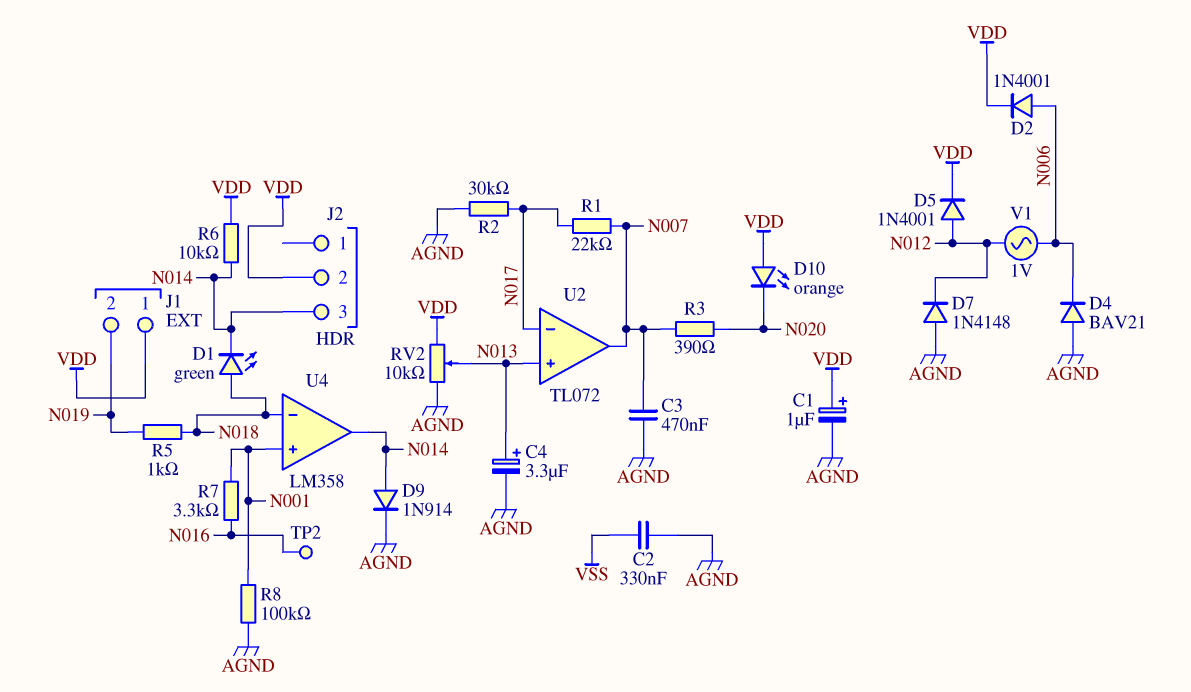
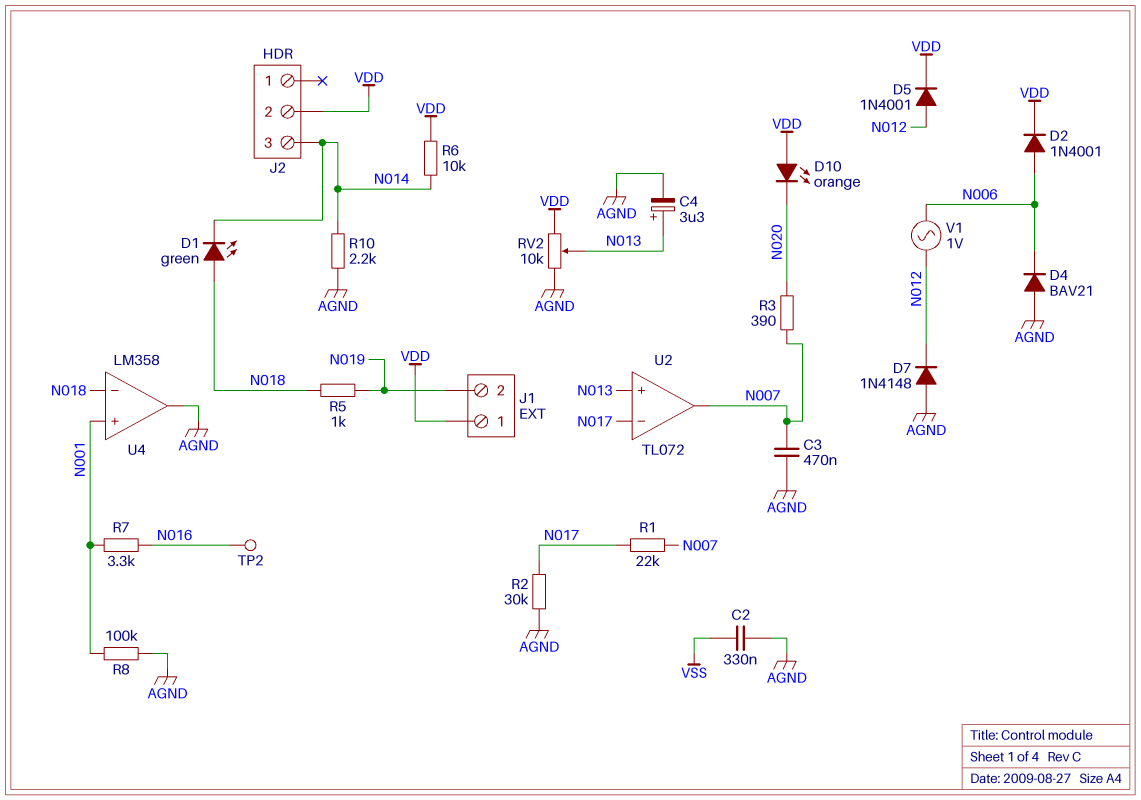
C1: 1uF (plus VDD, minus AGND) -> none
D9: diode 1N914 (A N014, K AGND) -> none
R10: none -> 2.2k (AGND, N014)
U4 pin out: N014 -> AGND

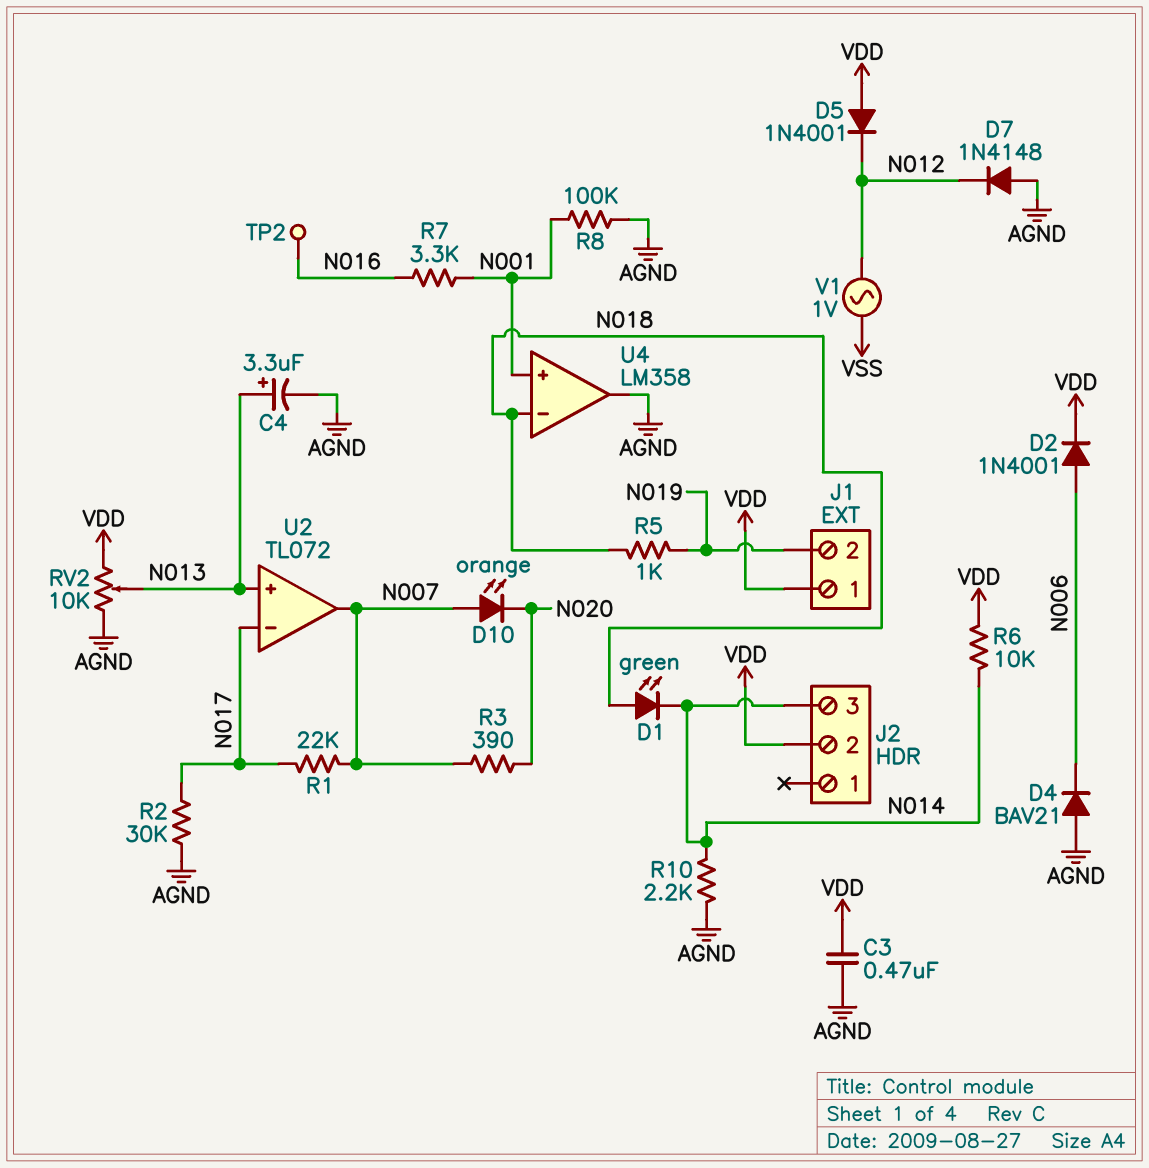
C2: 330nF (AGND, VSS) -> none
C3: 470nF (AGND, N007) -> 470nF (AGND, VDD)
D5: diode 1N4001 (A N012, K VDD) -> diode 1N4001 (A VDD, K N012)
D10: LED orange (A VDD, K N020) -> LED orange (A N007, K N020)
V1: AC 1V (N006, N012) -> AC 1V (N012, VSS)

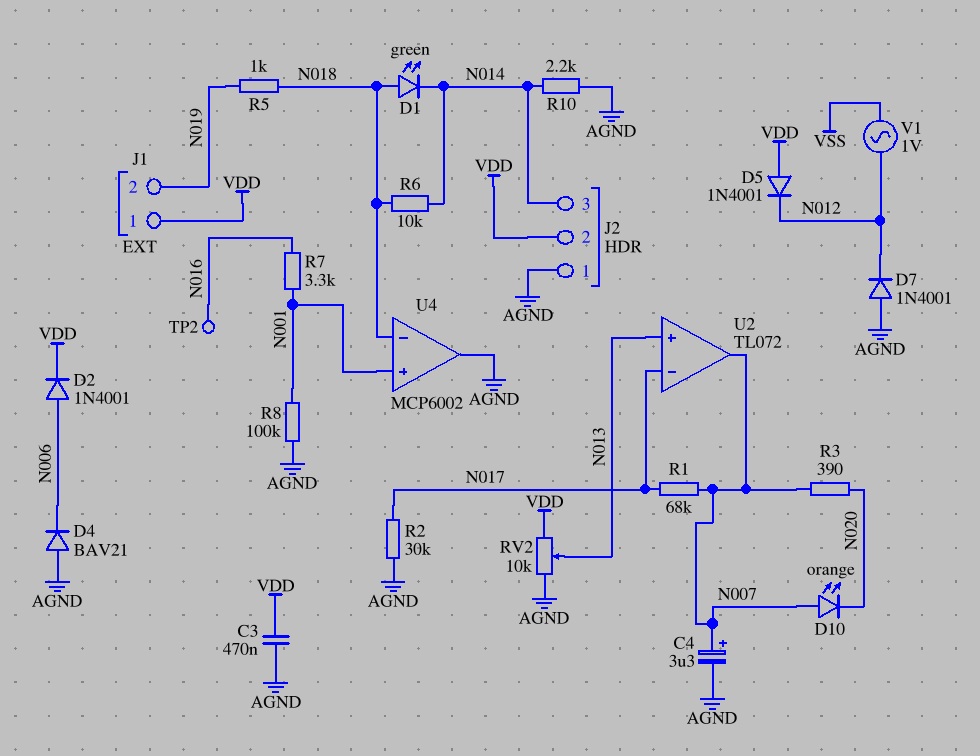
C4: 3.3uF (plus N013, minus AGND) -> 3.3uF (plus N007, minus AGND)
D7: diode 1N4148 (A AGND, K N012) -> diode 1N4001 (A AGND, K N012)
J2 pin 1: none -> AGND
R1: 22k (N007, N017) -> 68k (N007, N017)
R6: 10k (N014, VDD) -> 10k (N014, N018)
U4: LM358 -> MCP6002

